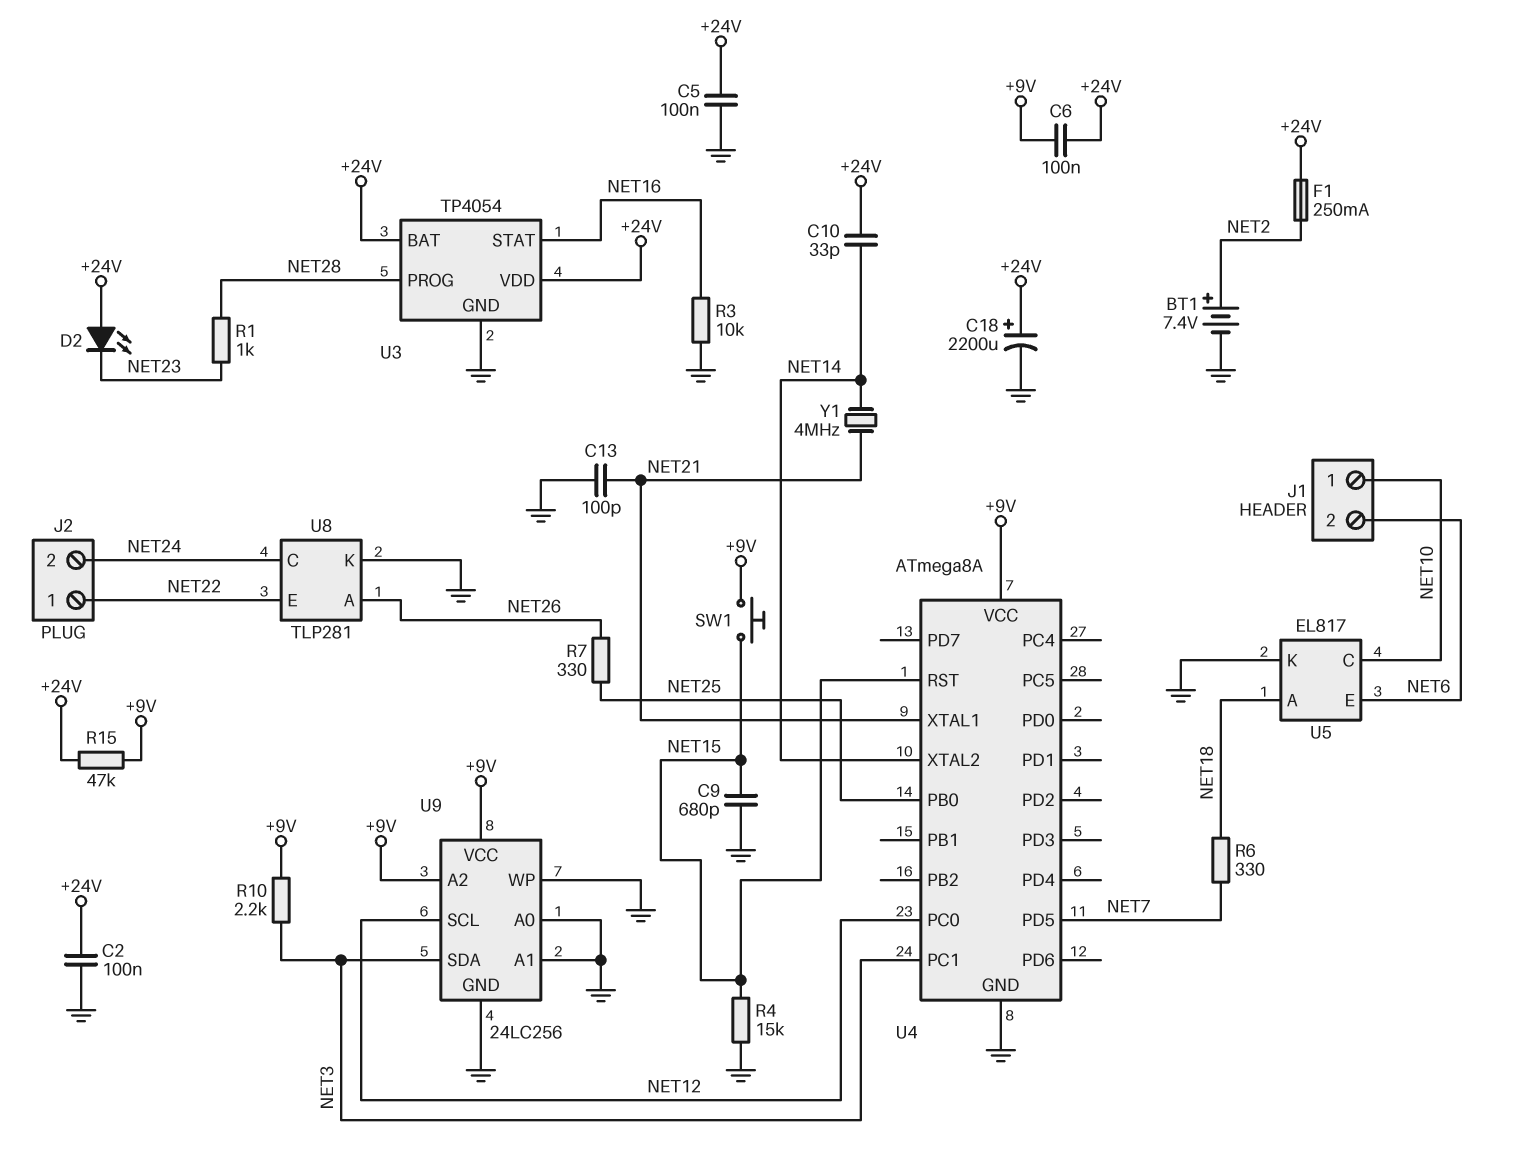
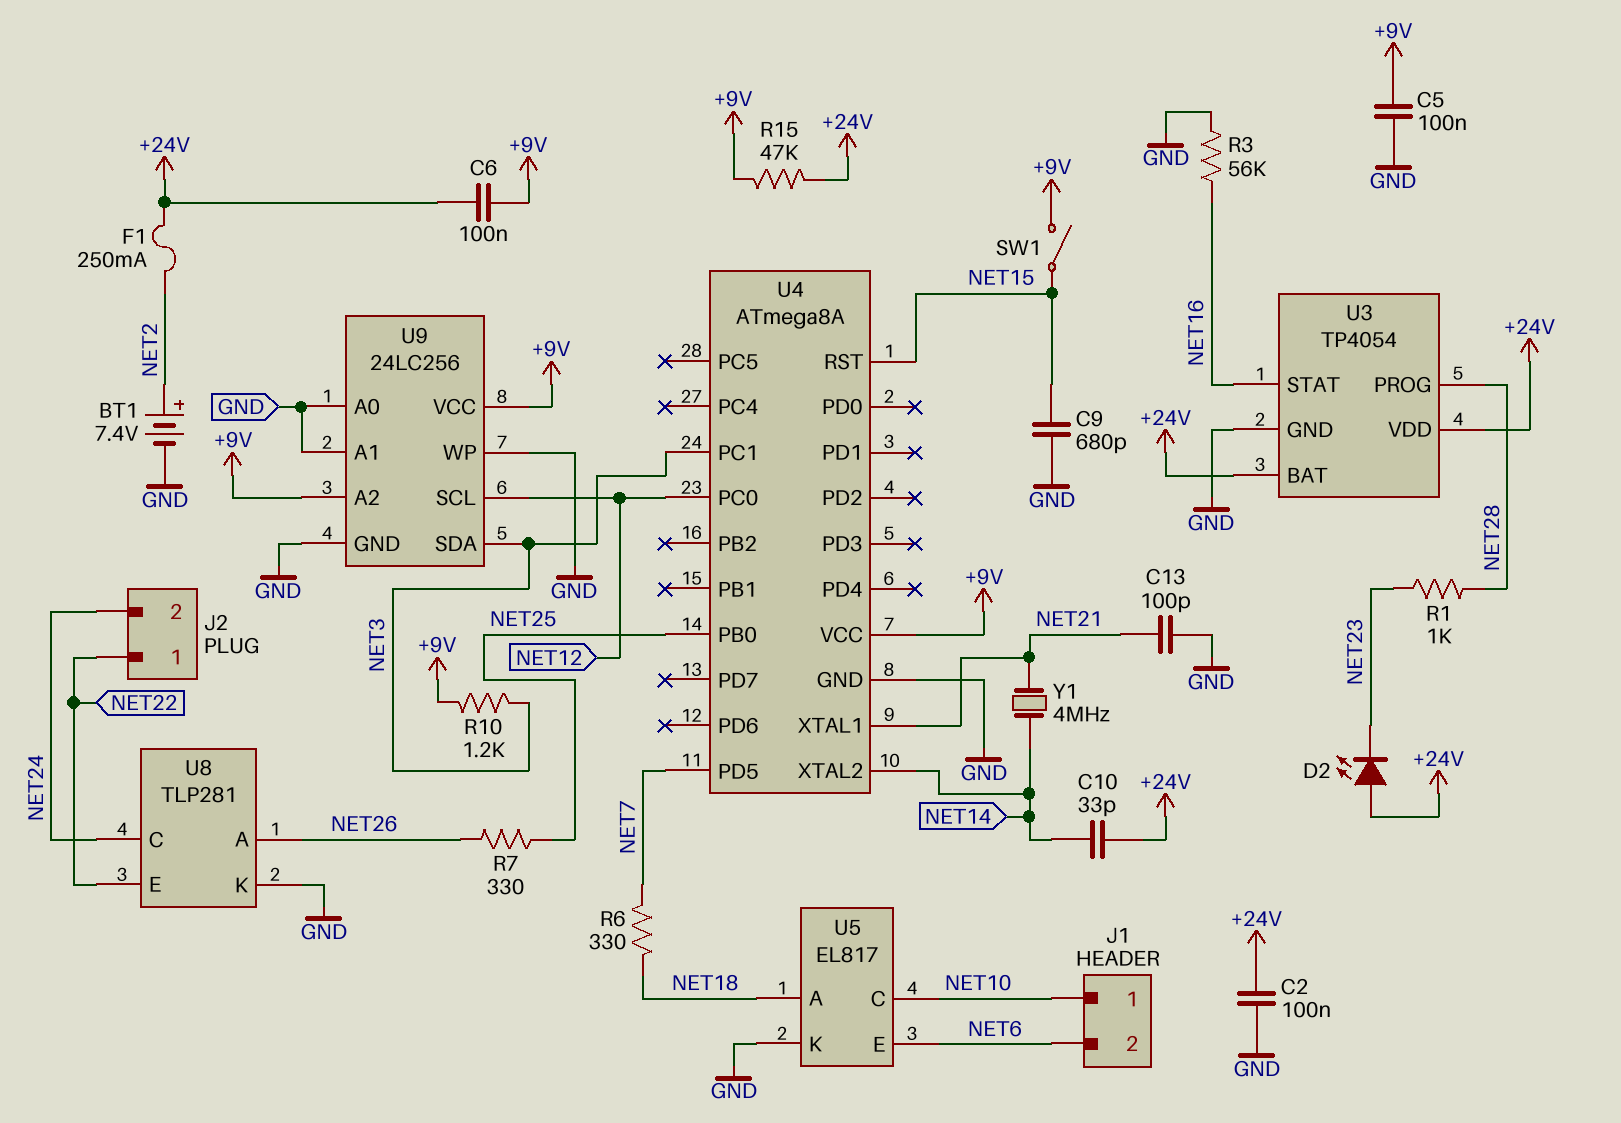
C5: 100nF (+24V, GND) -> 100nF (+9V, GND)
C18: 2200uF (plus +24V, minus GND) -> none
R3: 10k (GND, NET16) -> 56k (GND, NET16)
R4: 15k (GND, NET15) -> none
R10: 2.2k (+9V, NET3) -> 1.2k (+9V, NET3)
SW1: button (+9V, NET15) -> switch (+9V, NET15)

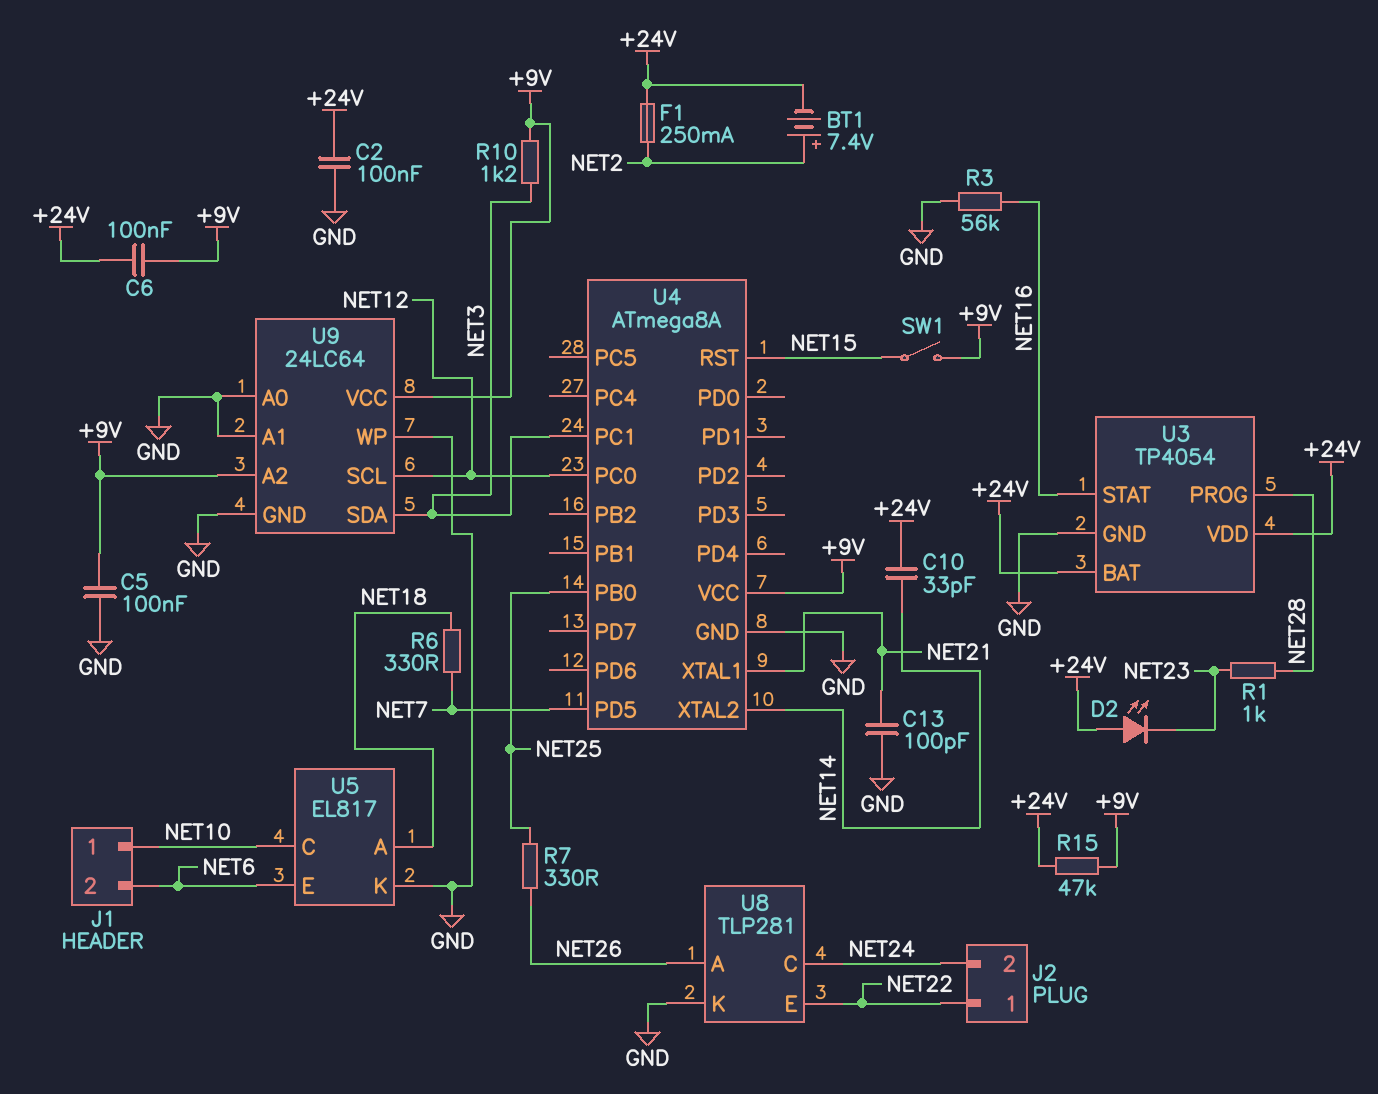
BT1: 7.4V (plus NET2, minus GND) -> 7.4V (plus NET2, minus +24V)
C9: 680pF (GND, NET15) -> none
U9: 24LC256 -> 24LC64
Y1: 4MHz (NET14, NET21) -> none

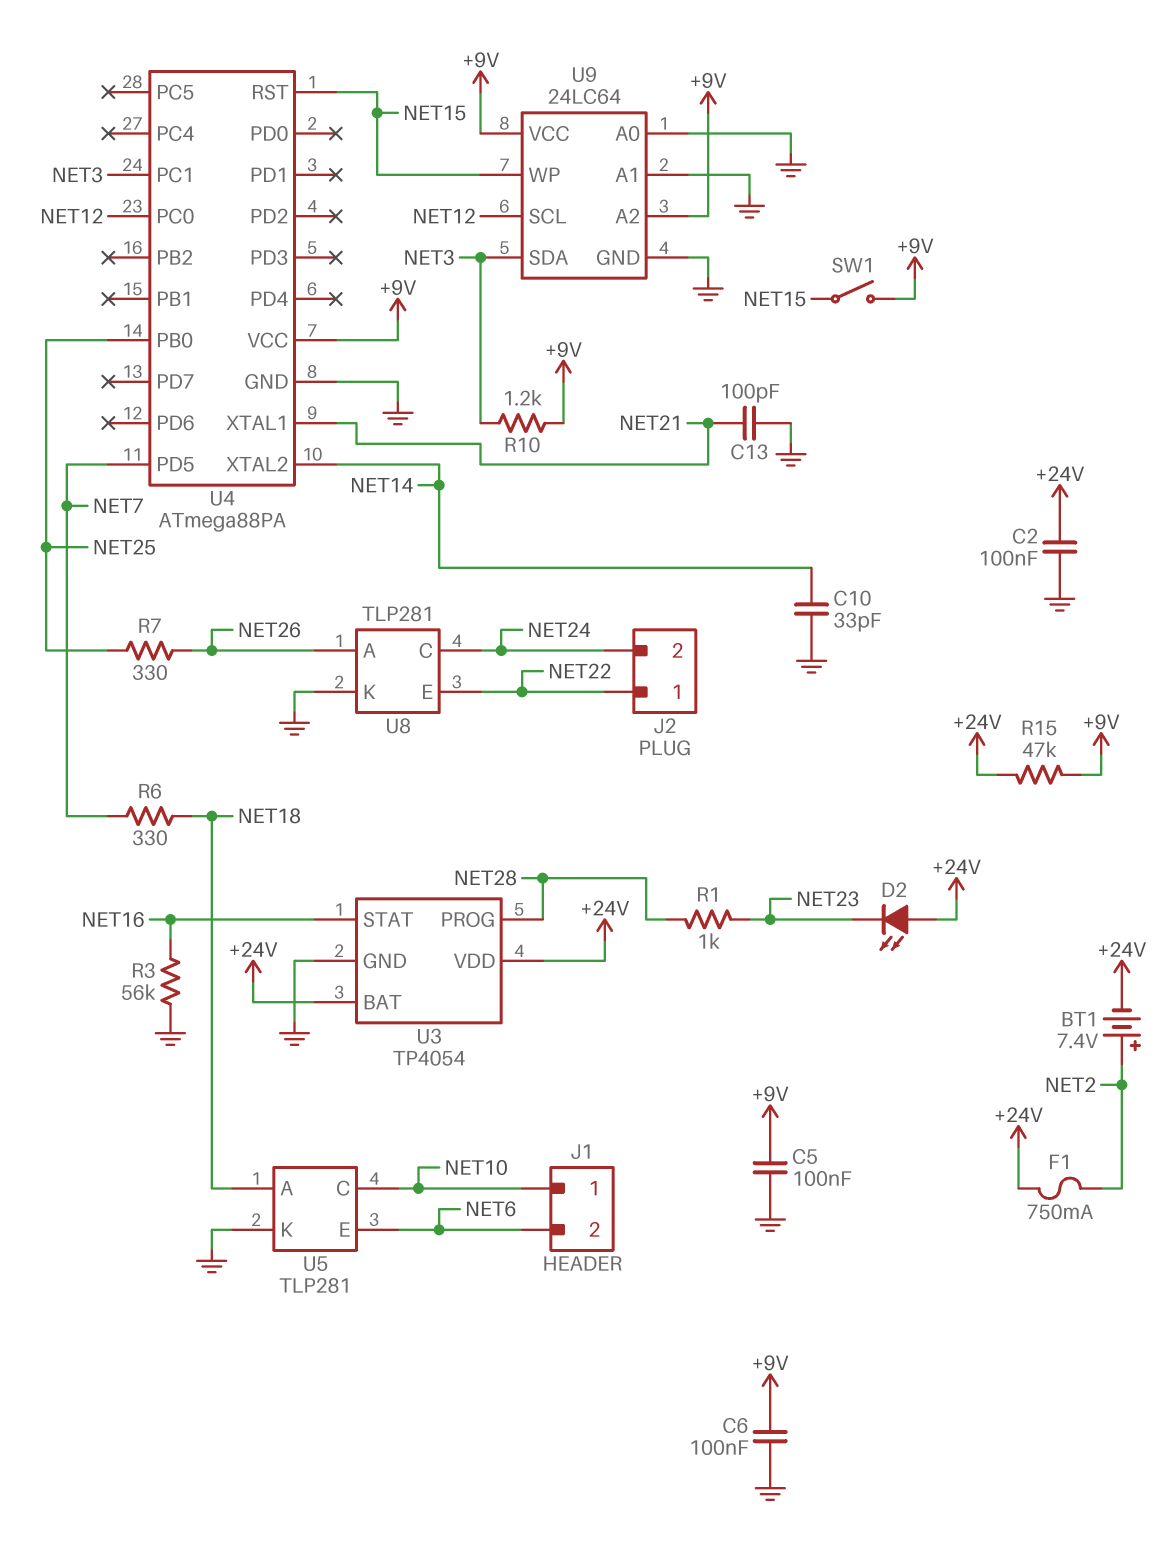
C6: 100nF (+9V, +24V) -> 100nF (+9V, GND)
C10: 33pF (+24V, NET14) -> 33pF (GND, NET14)
F1: 250mA (+24V, NET2) -> 750mA (+24V, NET2)
U4: ATmega8A -> ATmega88PA
U5: EL817 -> TLP281
U9 pin WP: GND -> NET15

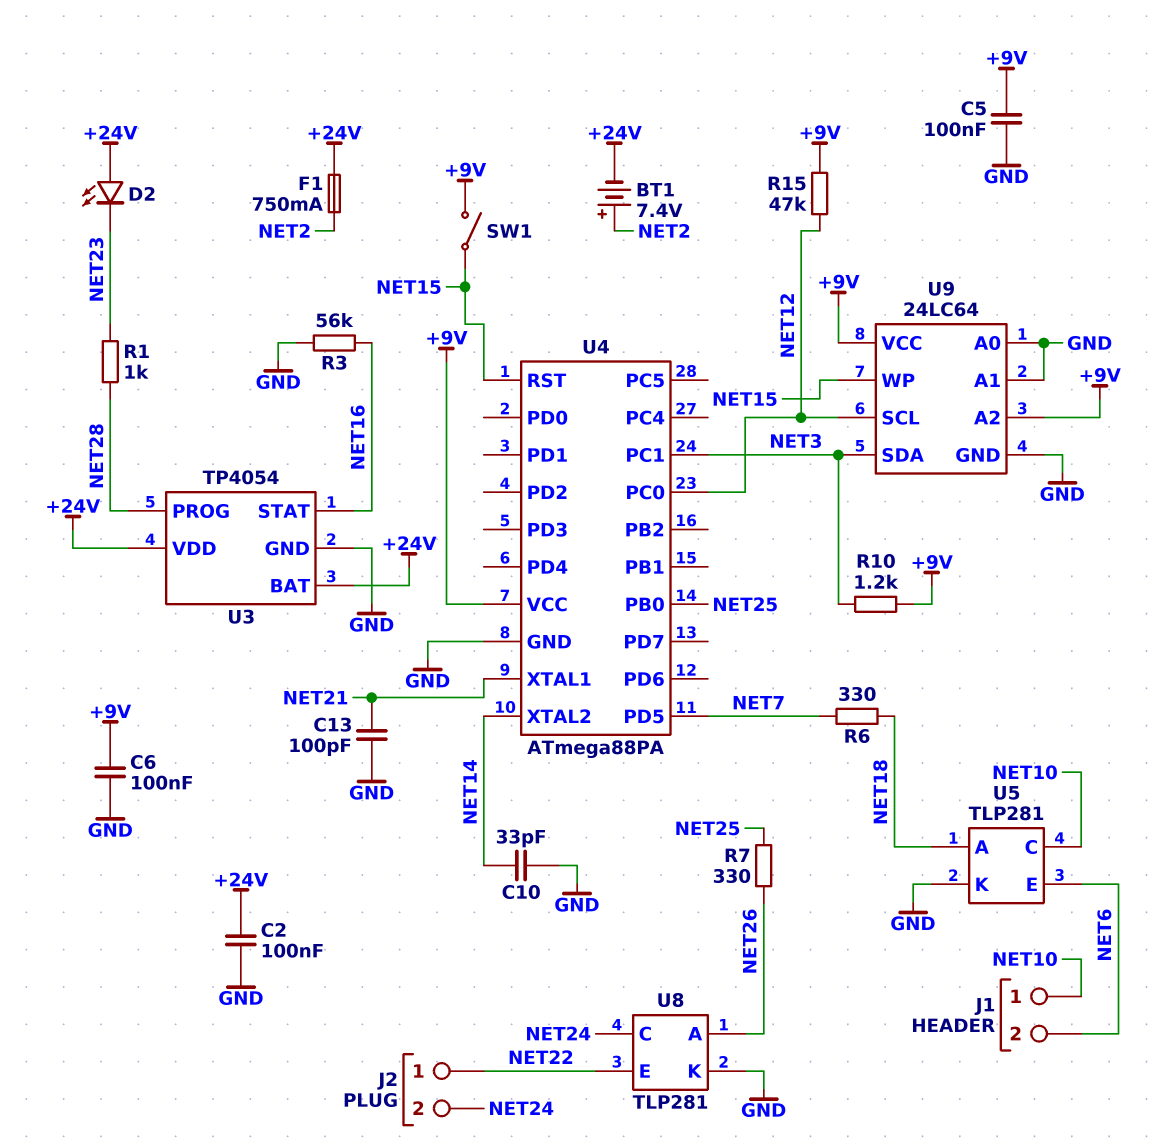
R15: 47k (+9V, +24V) -> 47k (+9V, NET12)

